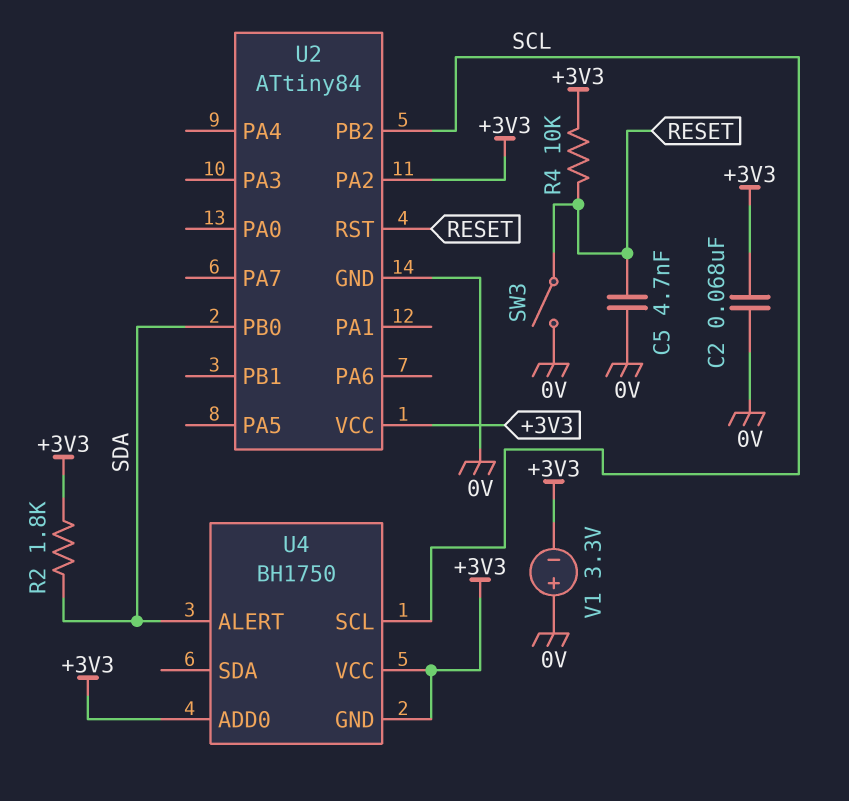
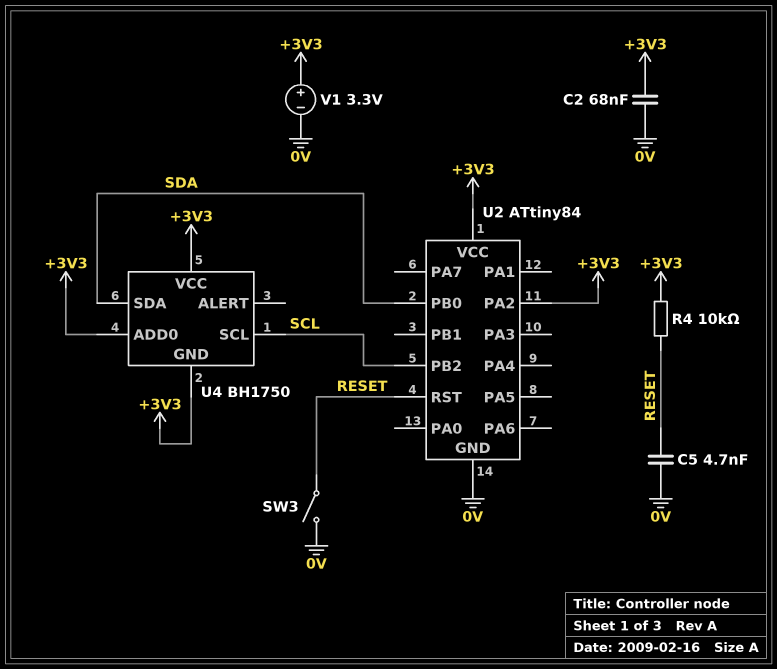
R2: 1.8k (+3V3, SDA) -> none
U4 pin ALERT: SDA -> none
U4 pin SDA: none -> SDA
V1: 3.3V (plus 0V, minus +3V3) -> 3.3V (plus +3V3, minus 0V)

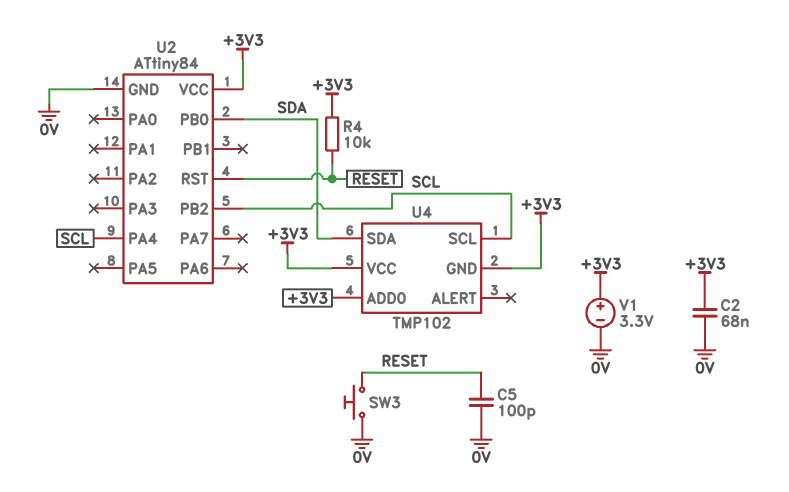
C5: 4.7nF (0V, RESET) -> 100pF (0V, RESET)
SW3: switch (0V, RESET) -> button (0V, RESET)
U2 pin PA2: +3V3 -> none
U2 pin PA4: none -> SCL
U4: BH1750 -> TMP102

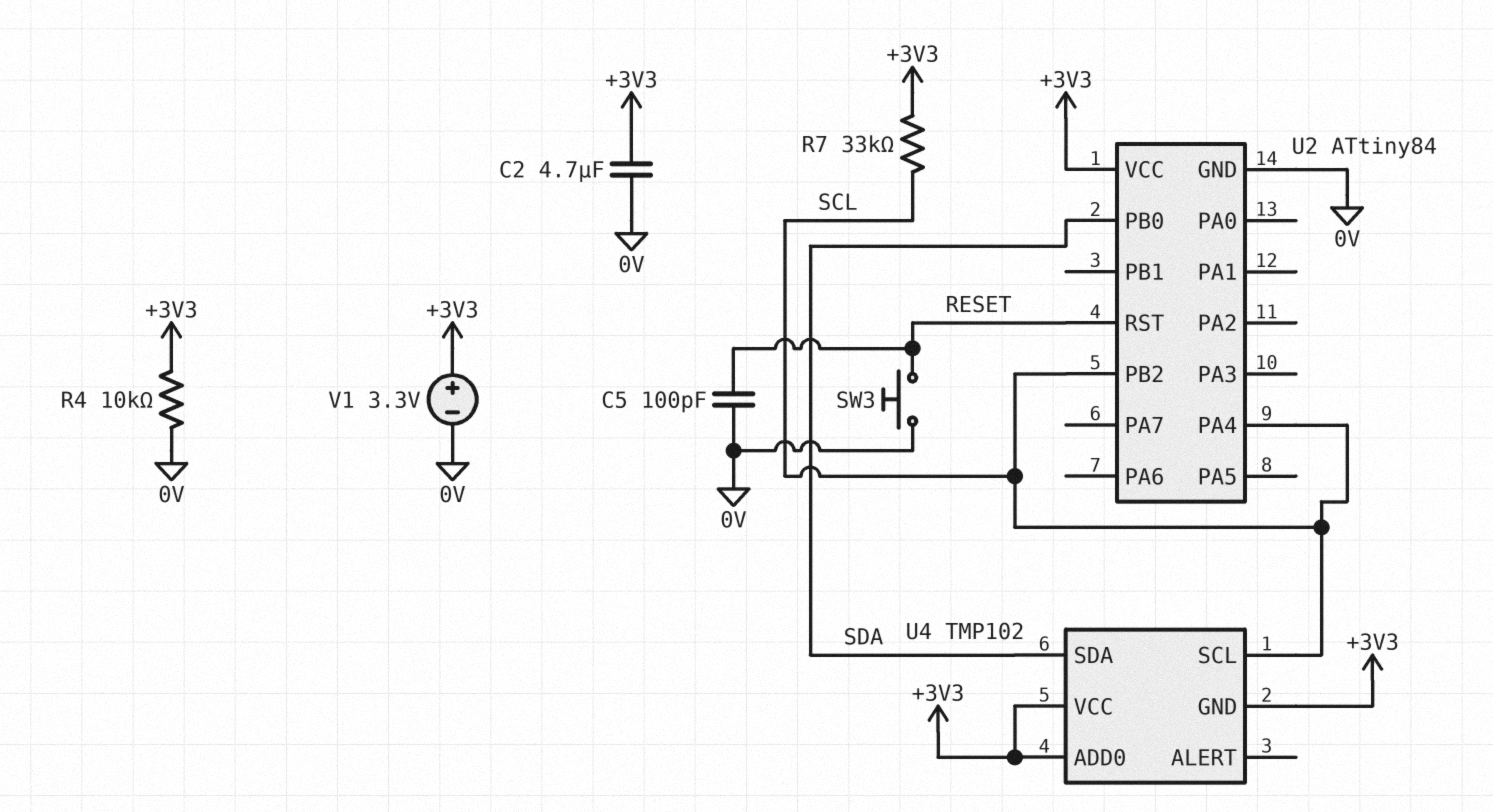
C2: 68nF (+3V3, 0V) -> 4.7uF (+3V3, 0V)
R4: 10k (+3V3, RESET) -> 10k (+3V3, 0V)
R7: none -> 33k (+3V3, SCL)

